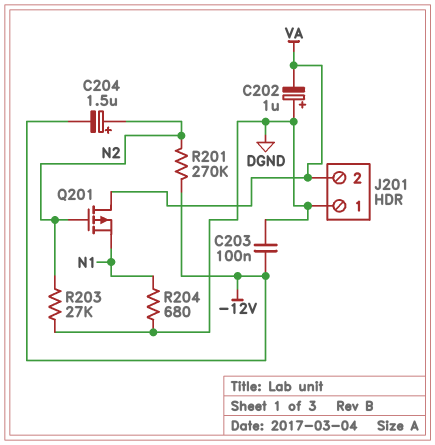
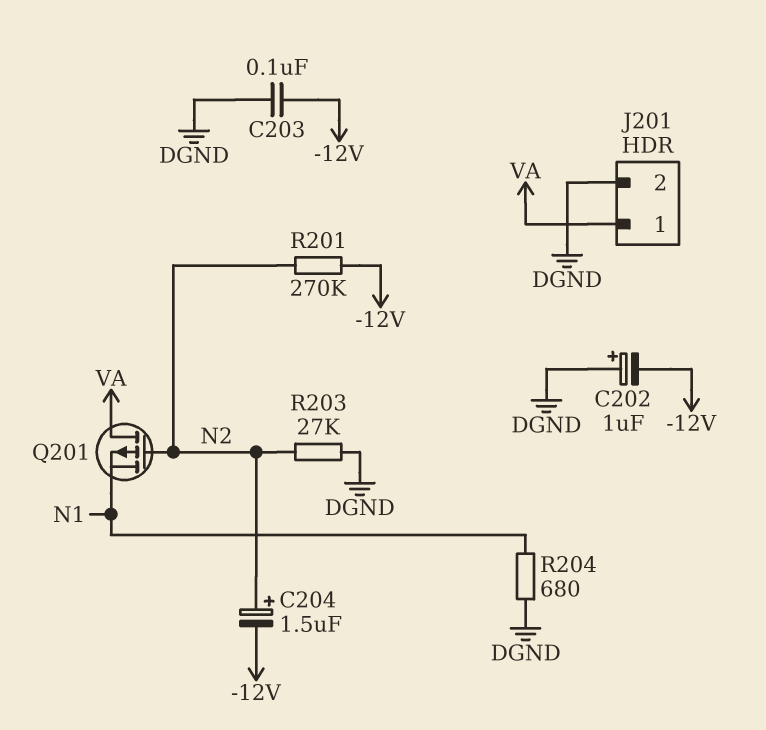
C202: 1uF (plus DGND, minus VA) -> 1uF (plus DGND, minus -12V)
J201 pin 1: DGND -> VA
J201 pin 2: VA -> DGND

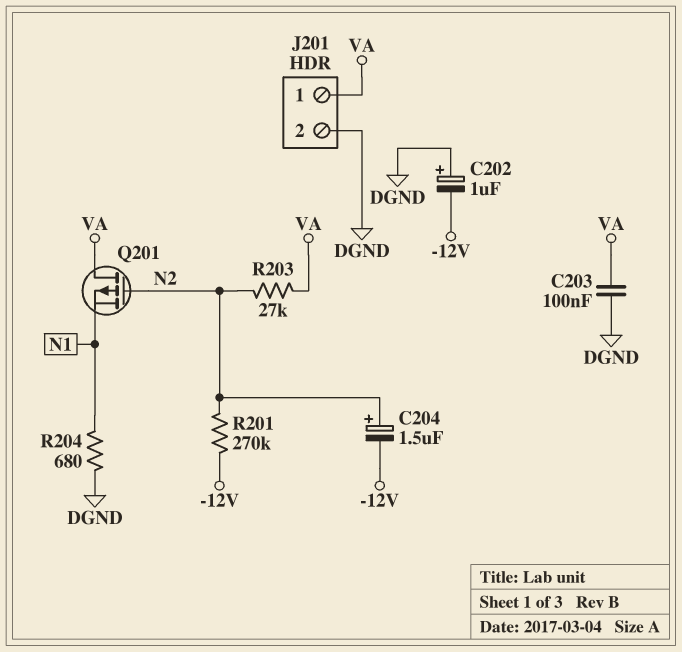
C203: 100nF (-12V, DGND) -> 100nF (DGND, VA)
R203: 27k (DGND, N2) -> 27k (N2, VA)

